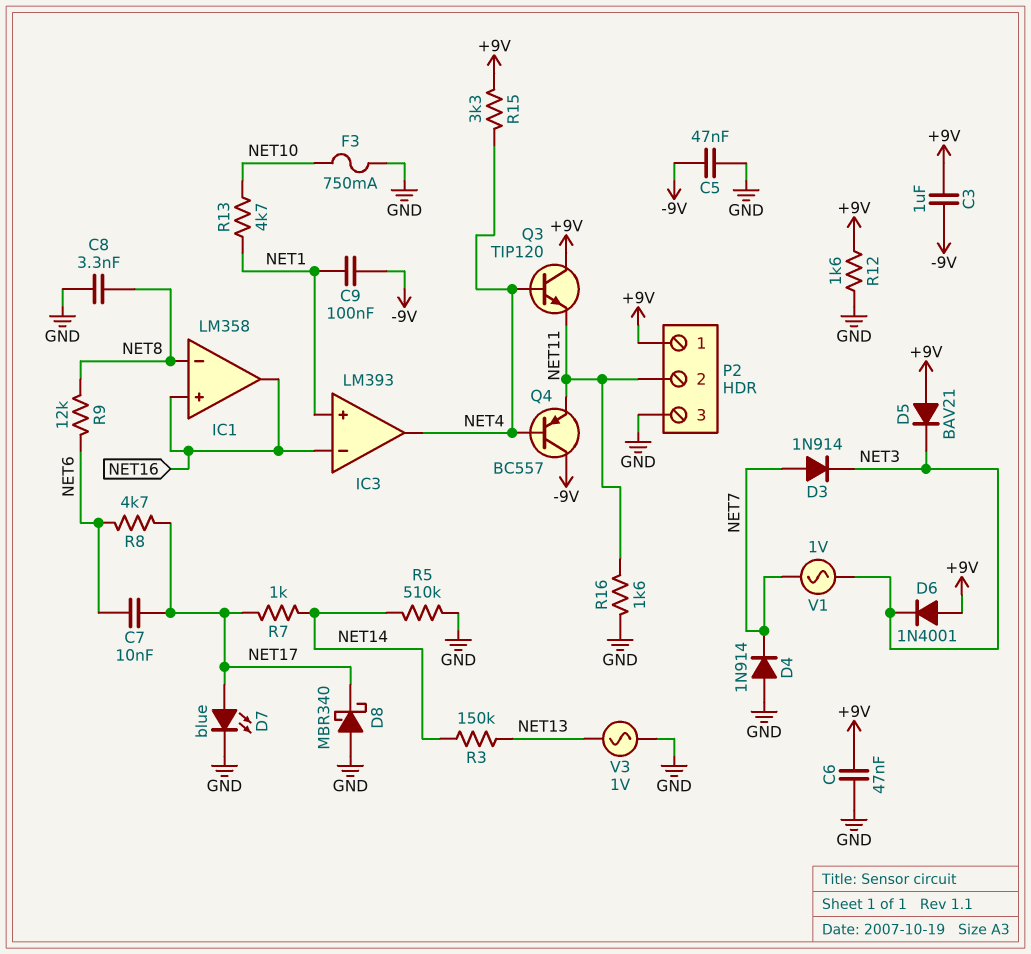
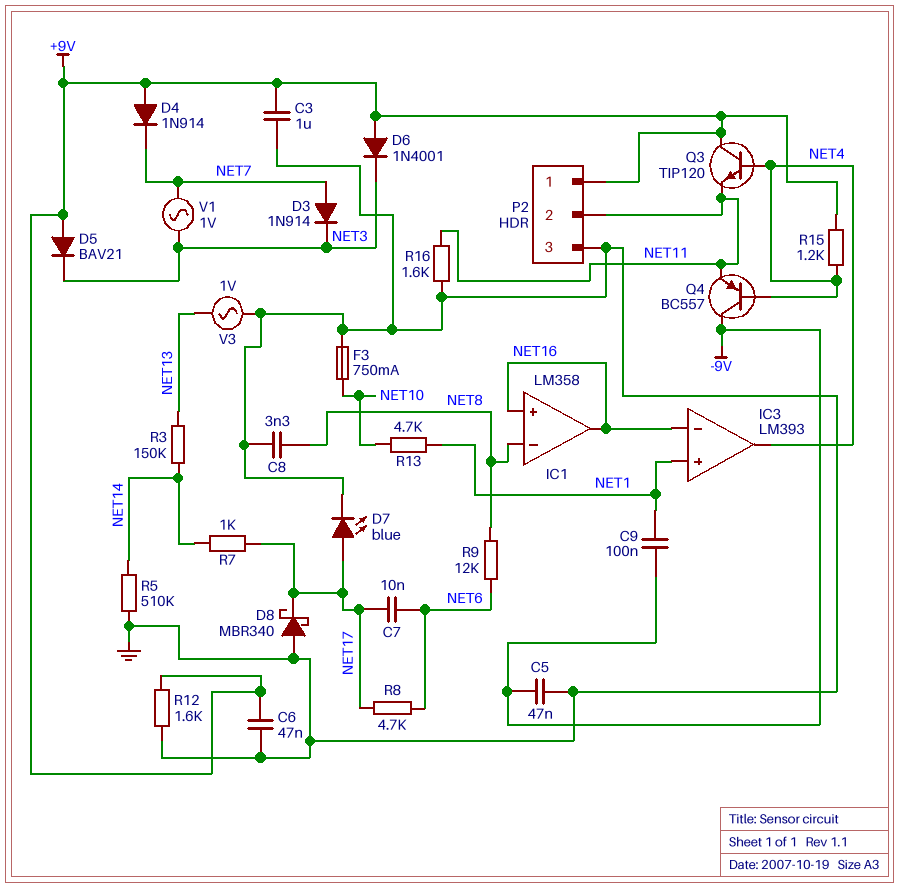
C3: 1uF (+9V, -9V) -> 1uF (+9V, GND)
D4: diode 1N914 (A GND, K NET7) -> diode 1N914 (A +9V, K NET7)
R15: 3.3k (+9V, NET4) -> 1.2k (+9V, NET4)

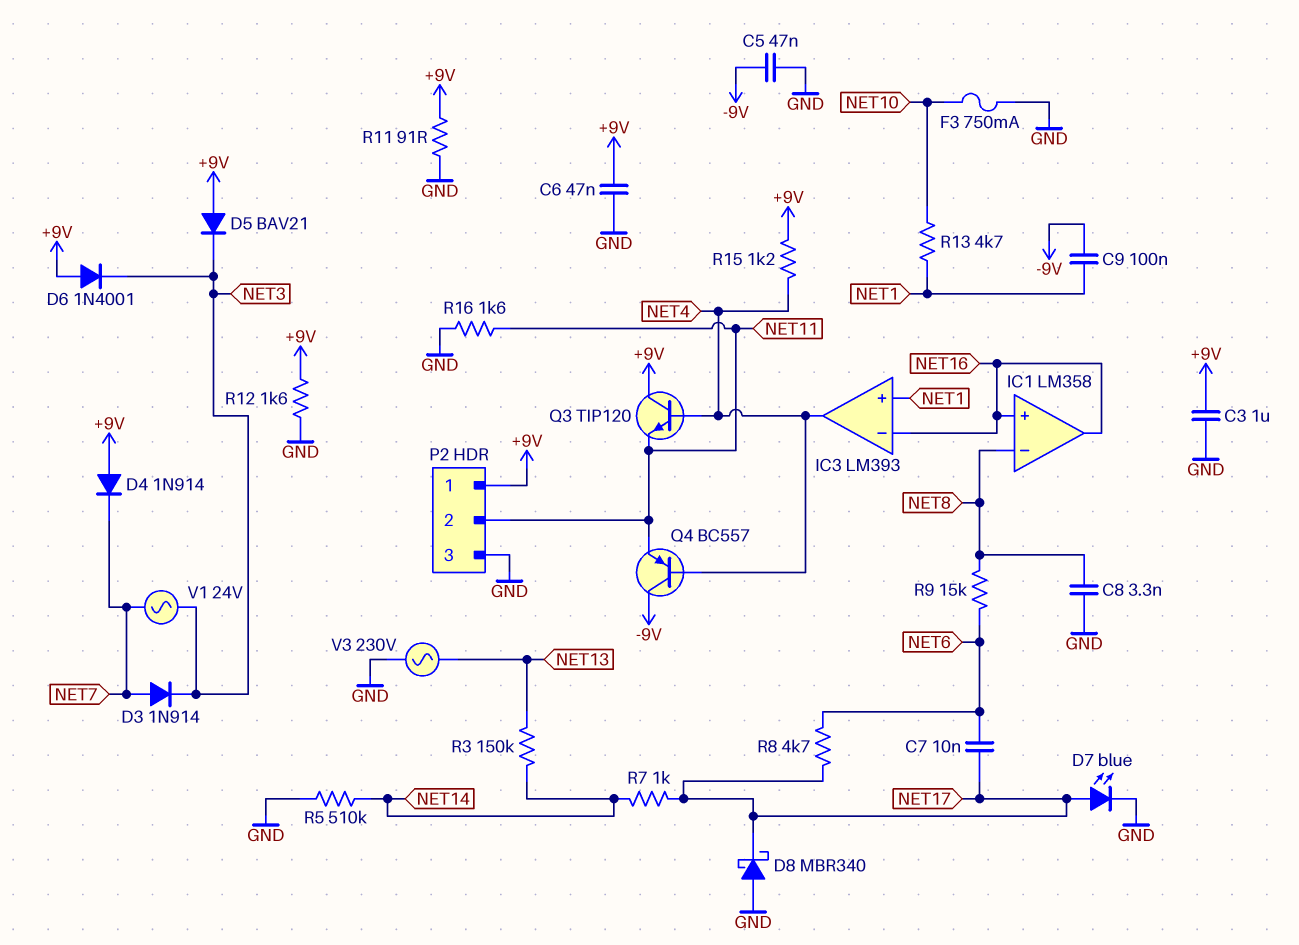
R9: 12k (NET6, NET8) -> 15k (NET6, NET8)
R11: none -> 91 (+9V, GND)
V1: AC 1V (NET3, NET7) -> AC 24V (NET3, NET7)
V3: AC 1V (GND, NET13) -> AC 230V (GND, NET13)

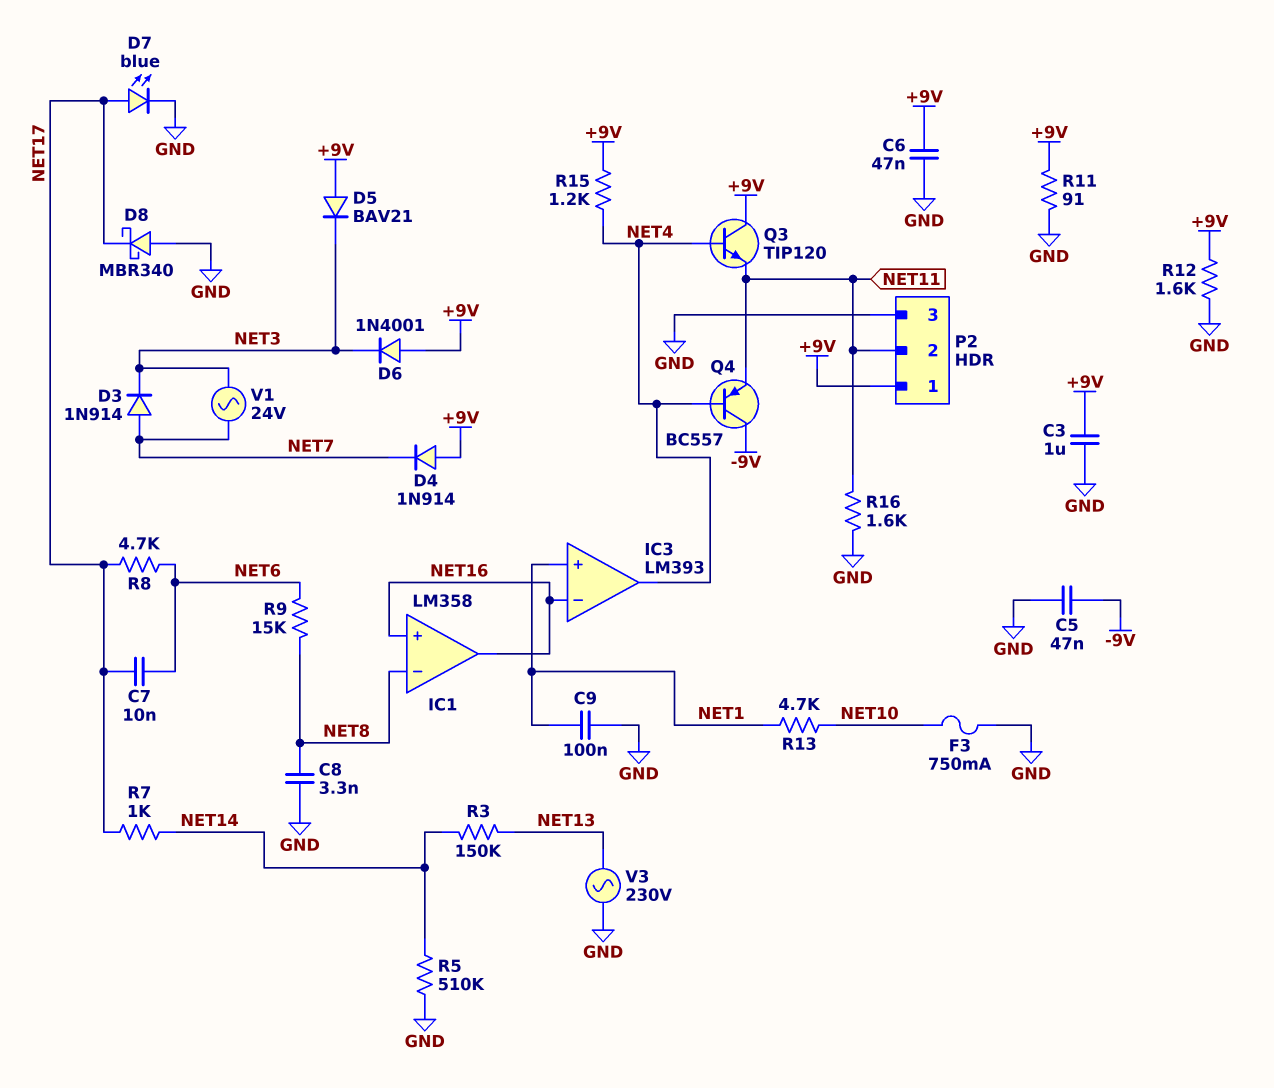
C9: 100nF (-9V, NET1) -> 100nF (GND, NET1)

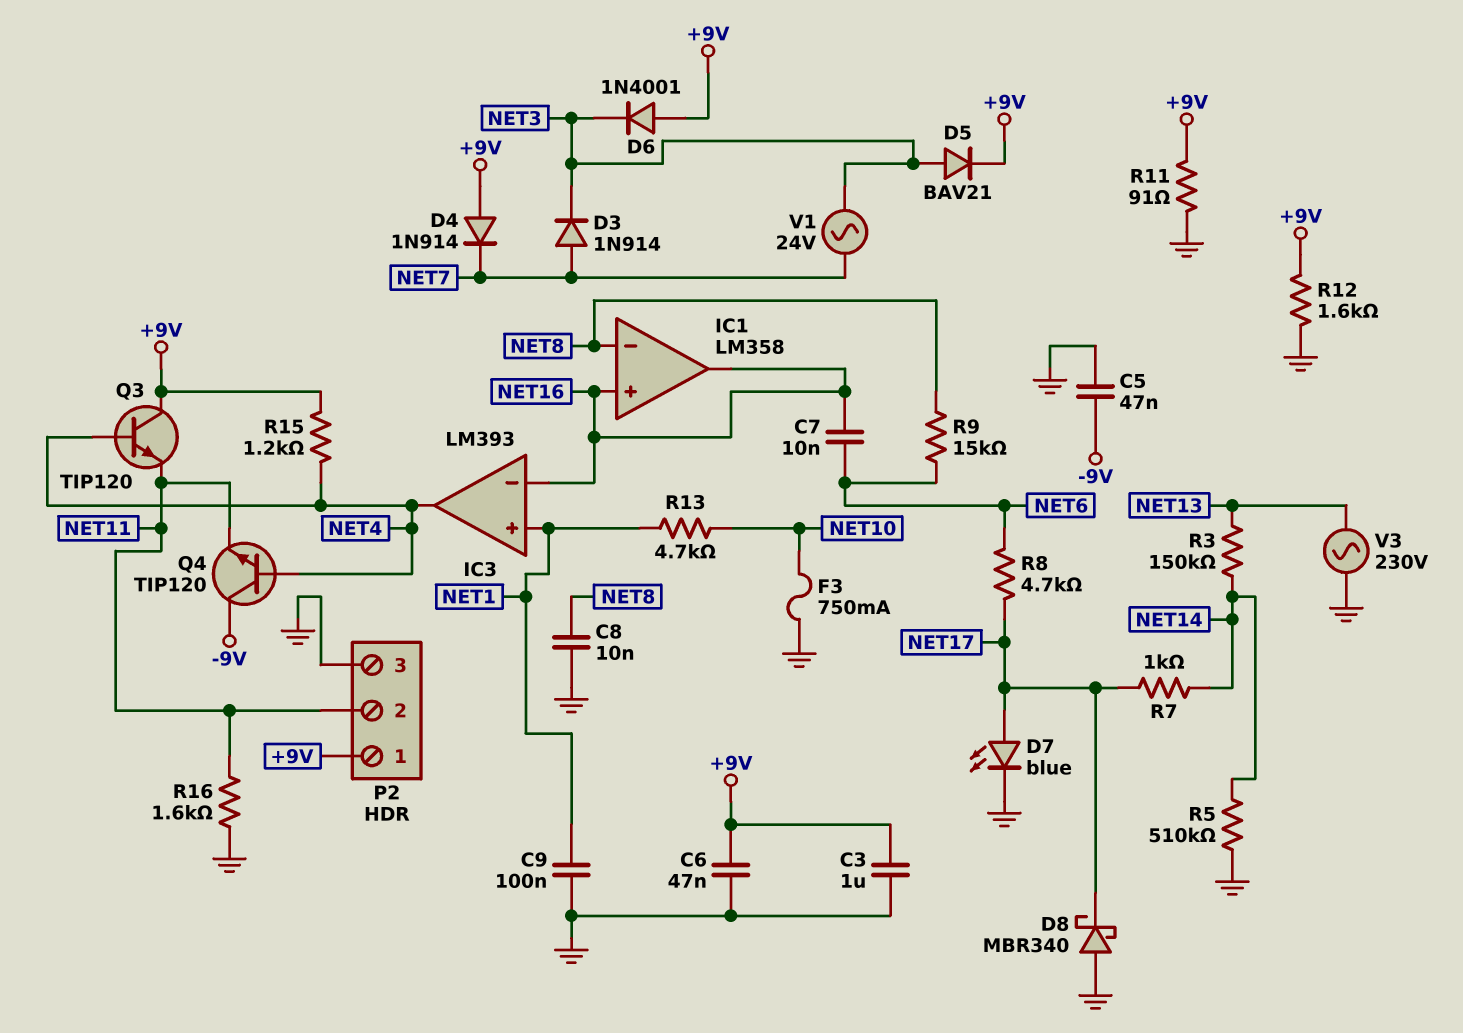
C7: 10nF (NET6, NET17) -> 10nF (NET6, NET16)
C8: 3.3nF (GND, NET8) -> 10nF (GND, NET8)
D5: diode BAV21 (A +9V, K NET3) -> diode BAV21 (A NET3, K +9V)
Q4: PNP BC557 (B NET4, C -9V, E NET11) -> NPN TIP120 (B NET4, C -9V, E NET11)

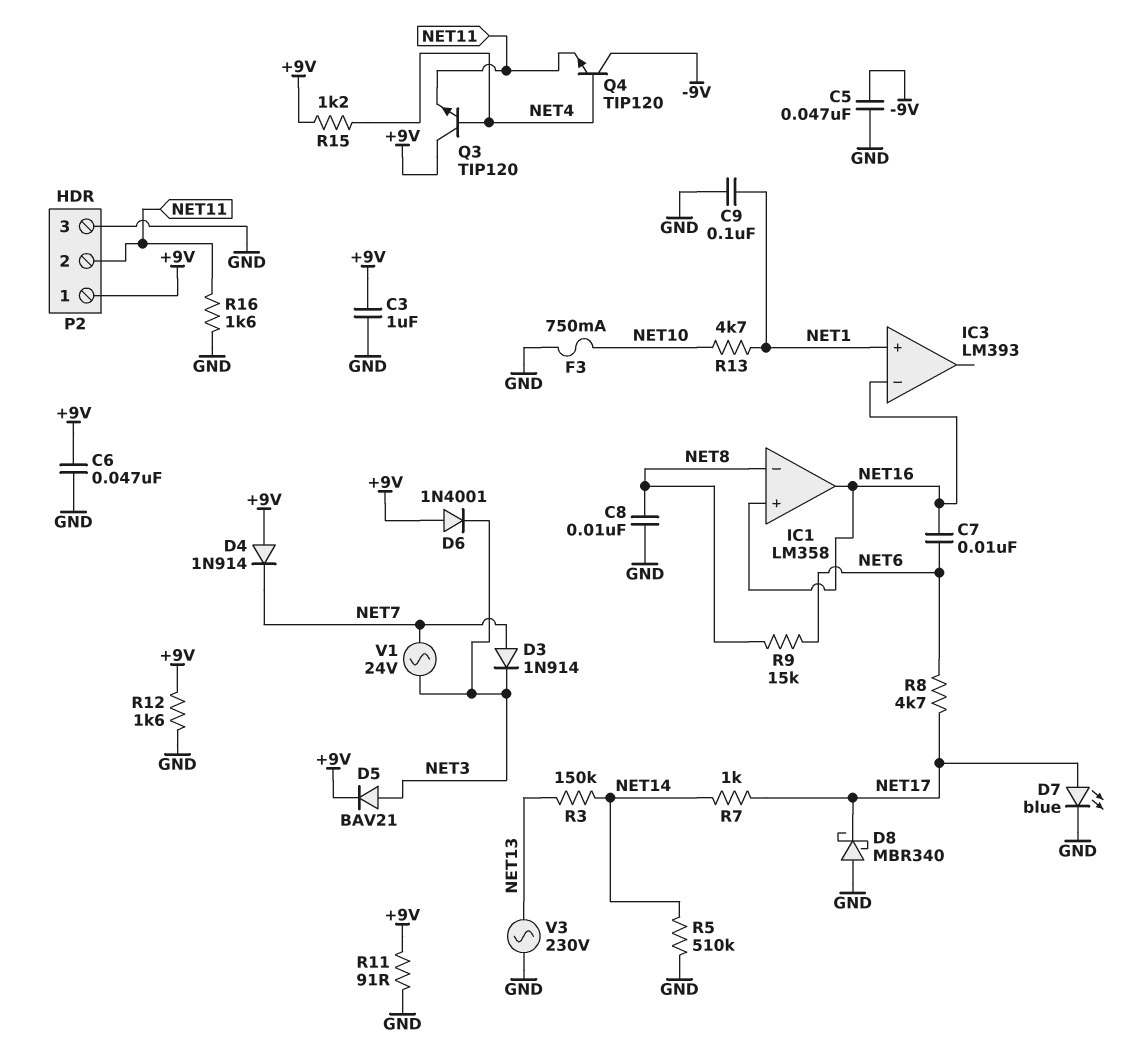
IC3 pin out: NET4 -> none

